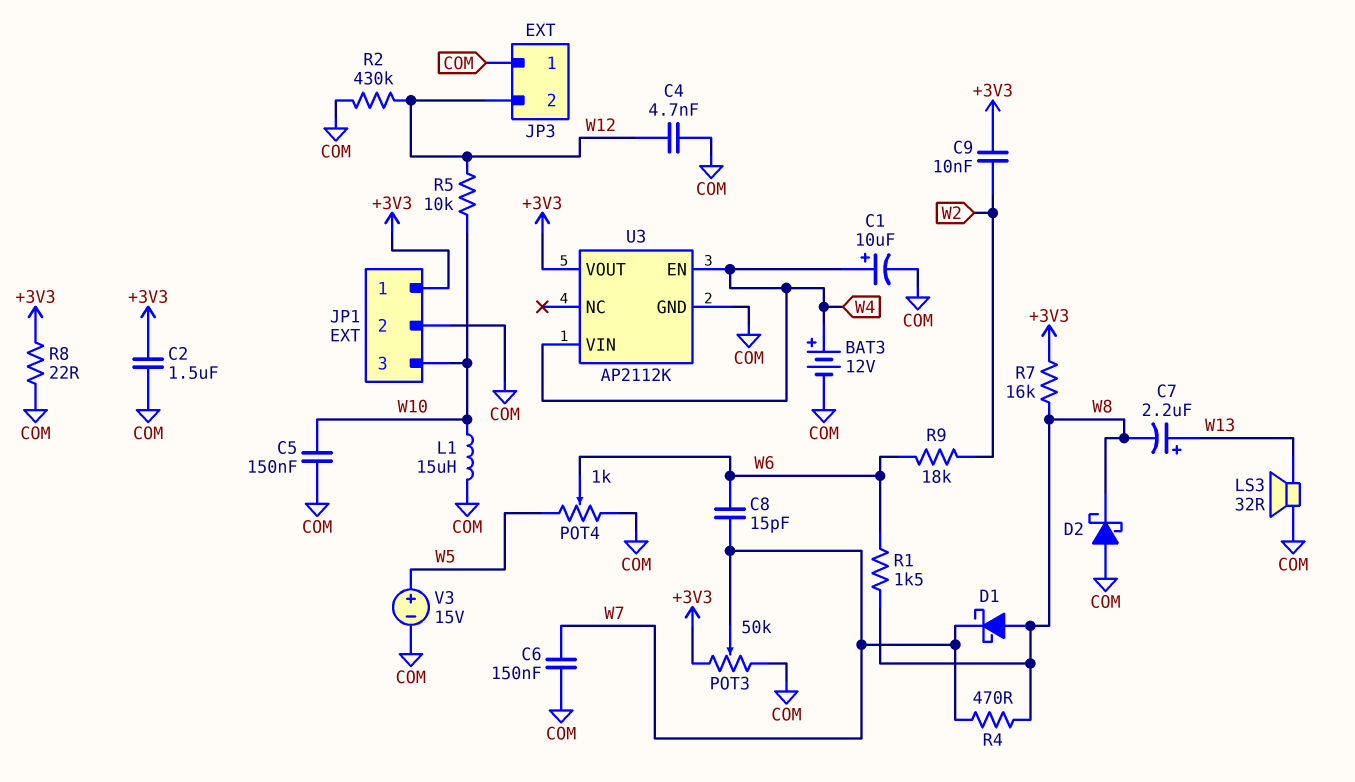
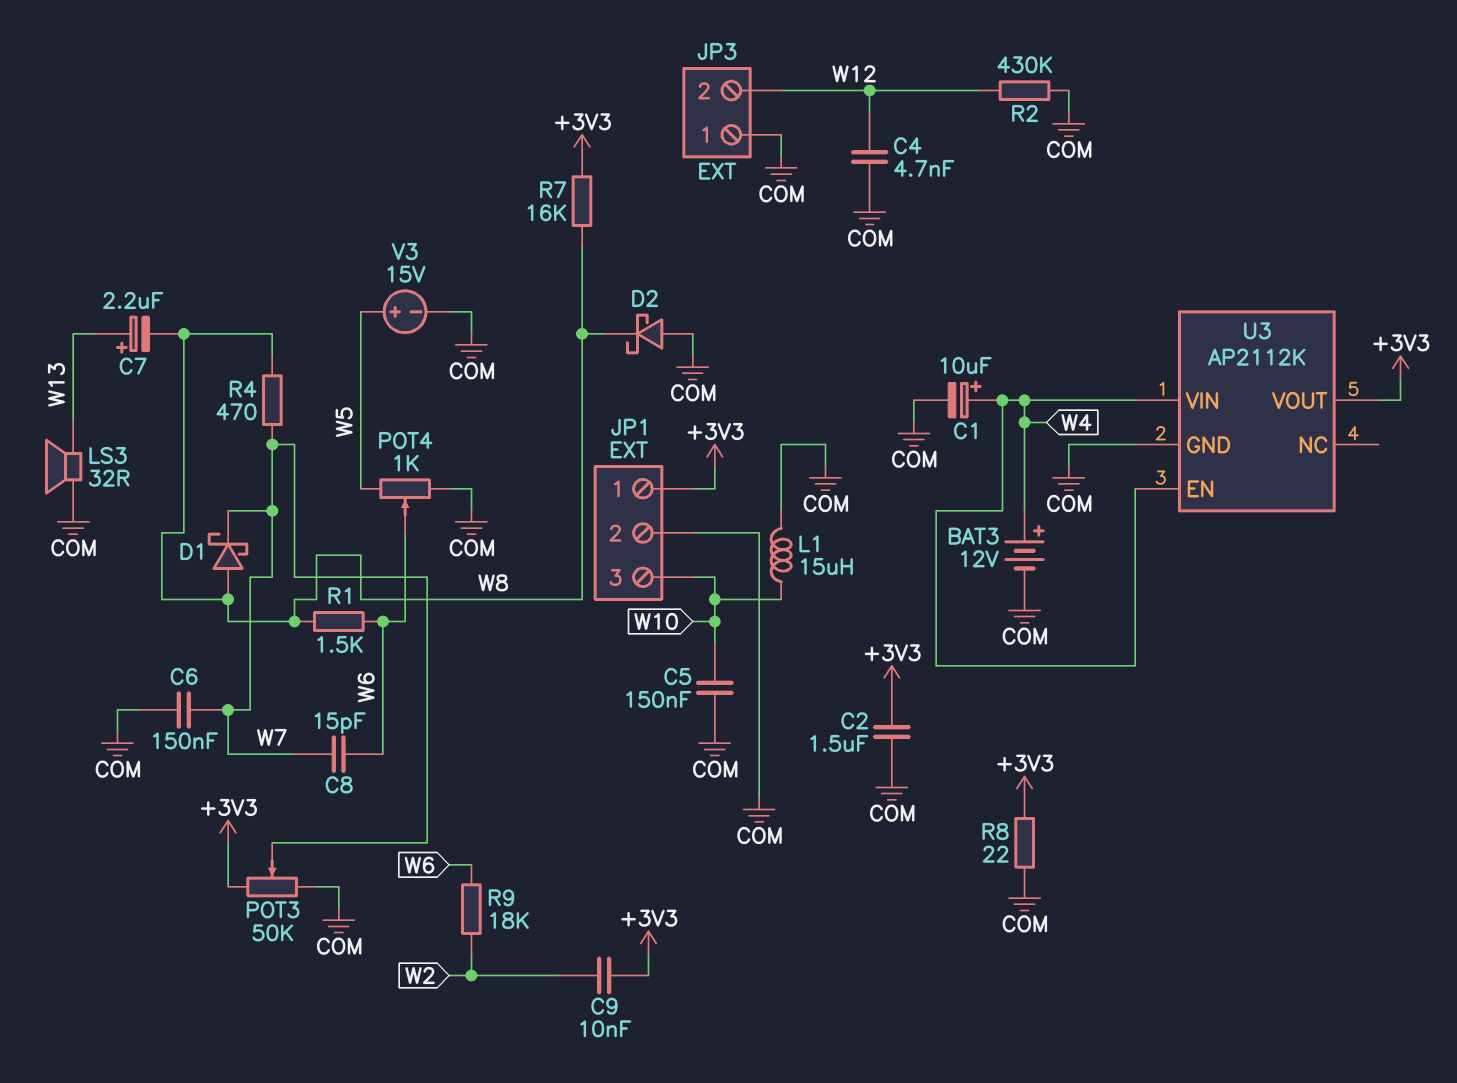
R5: 10k (W10, W12) -> none

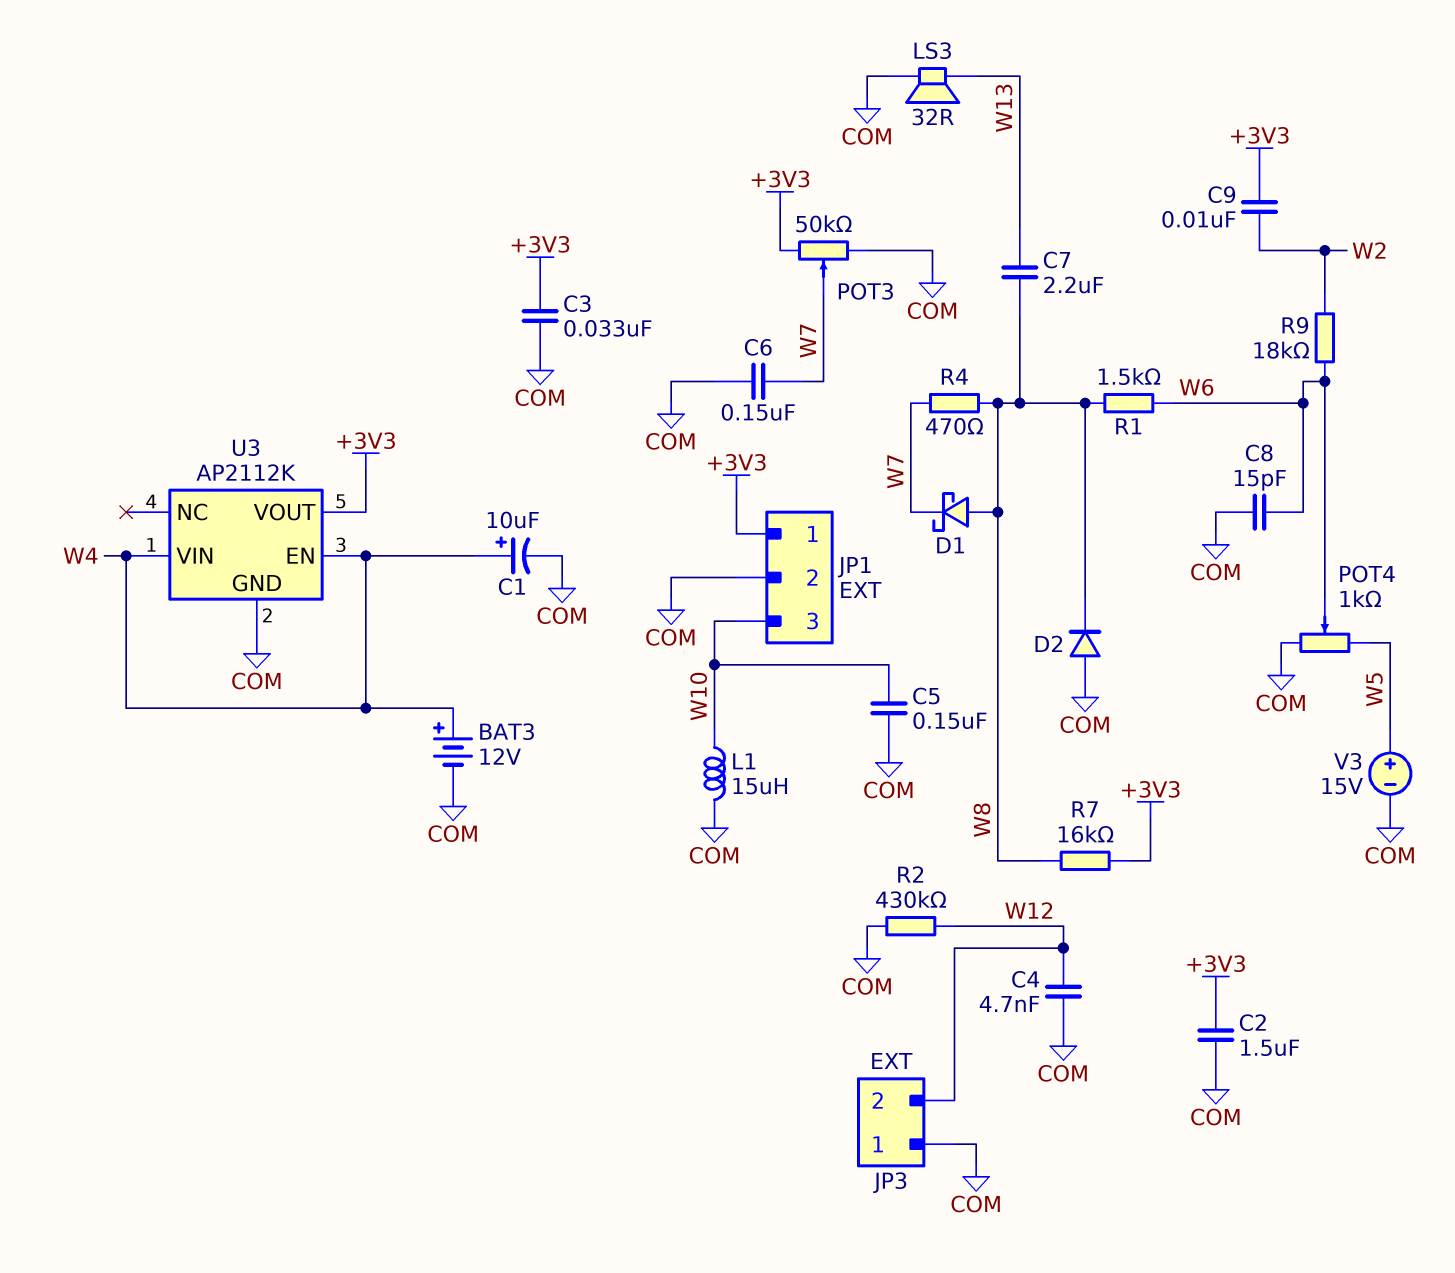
C3: none -> 33nF (+3V3, COM)
C7: 2.2uF (plus W13, minus W8) -> 2.2uF (W8, W13)
C8: 15pF (W6, W7) -> 15pF (COM, W6)
D2: schottky (A COM, K W8) -> diode (A COM, K W8)
R8: 22 (+3V3, COM) -> none

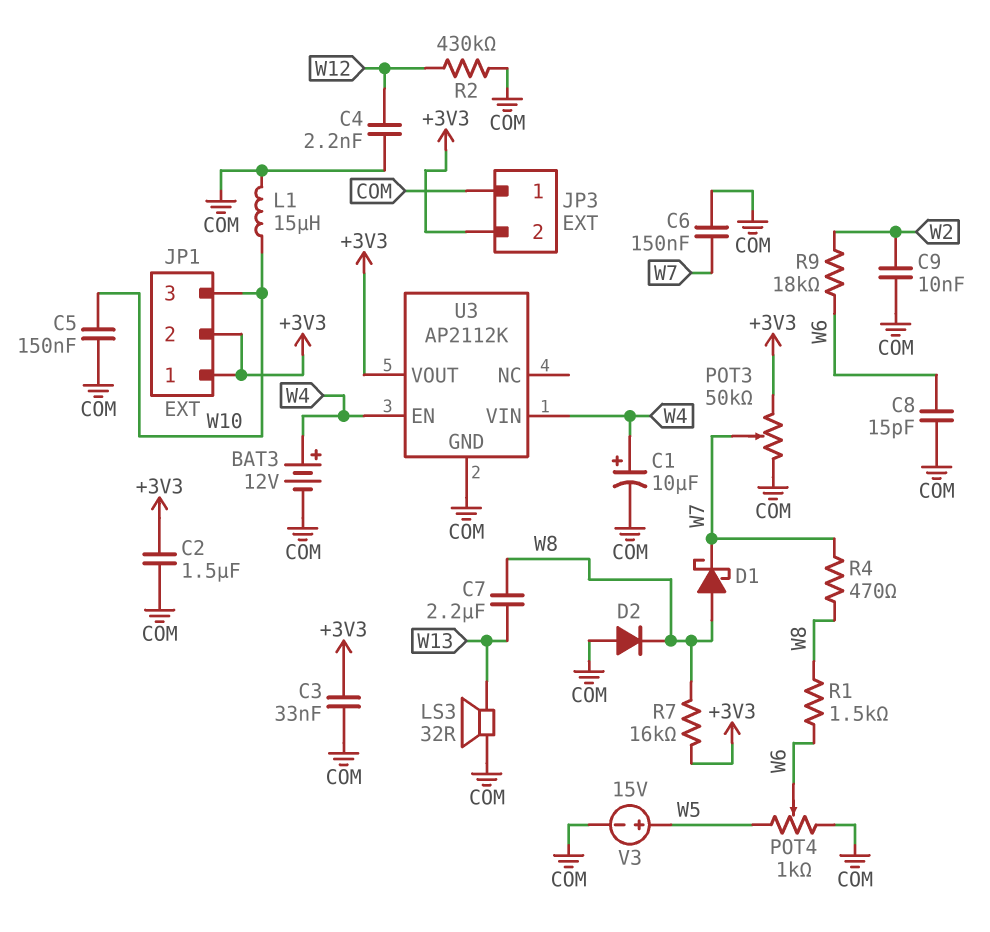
C4: 4.7nF (COM, W12) -> 2.2nF (COM, W12)
C9: 10nF (+3V3, W2) -> 10nF (COM, W2)
JP1 pin 2: COM -> +3V3
JP3 pin 2: W12 -> +3V3

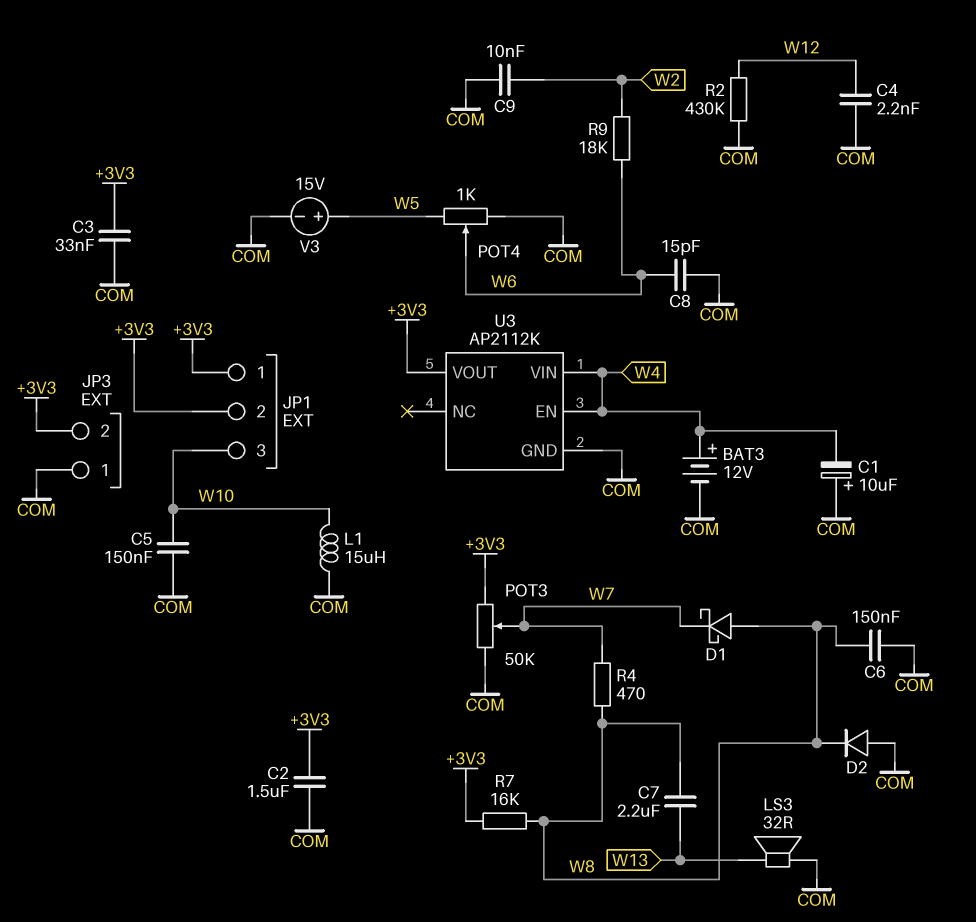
C1: 10uF (plus W4, minus COM) -> 10uF (plus COM, minus W4)
C6: 150nF (COM, W7) -> 150nF (COM, W8)
R1: 1.5k (W6, W8) -> none

